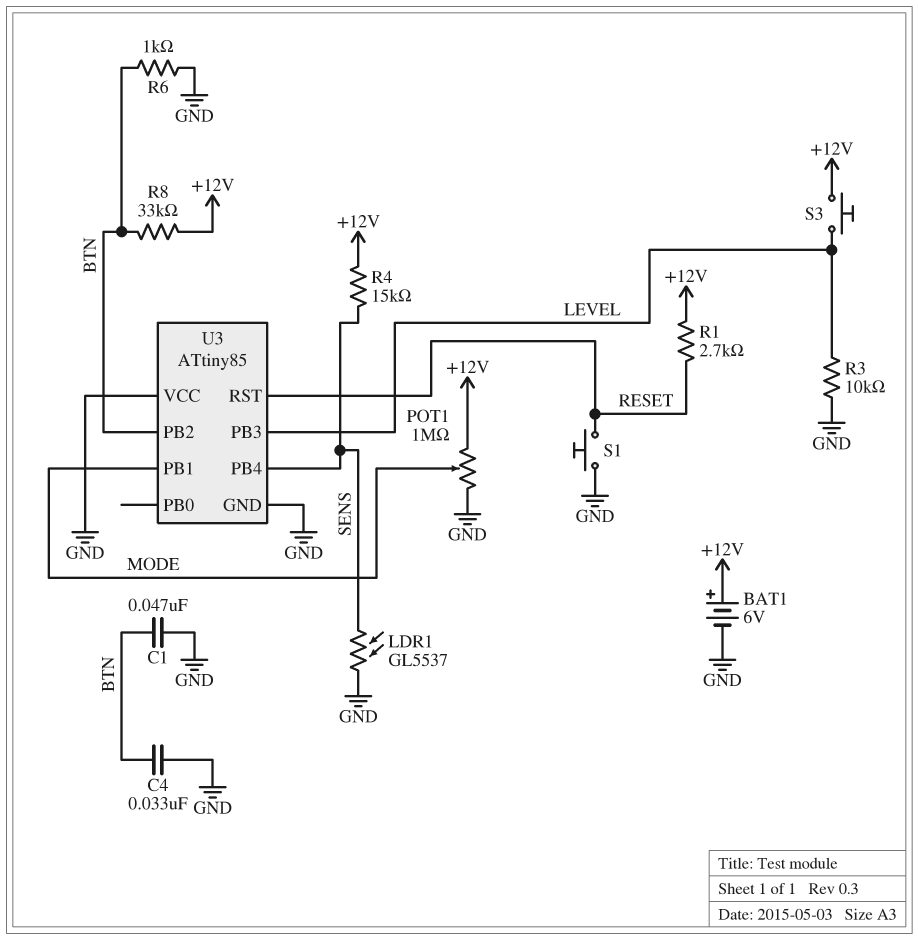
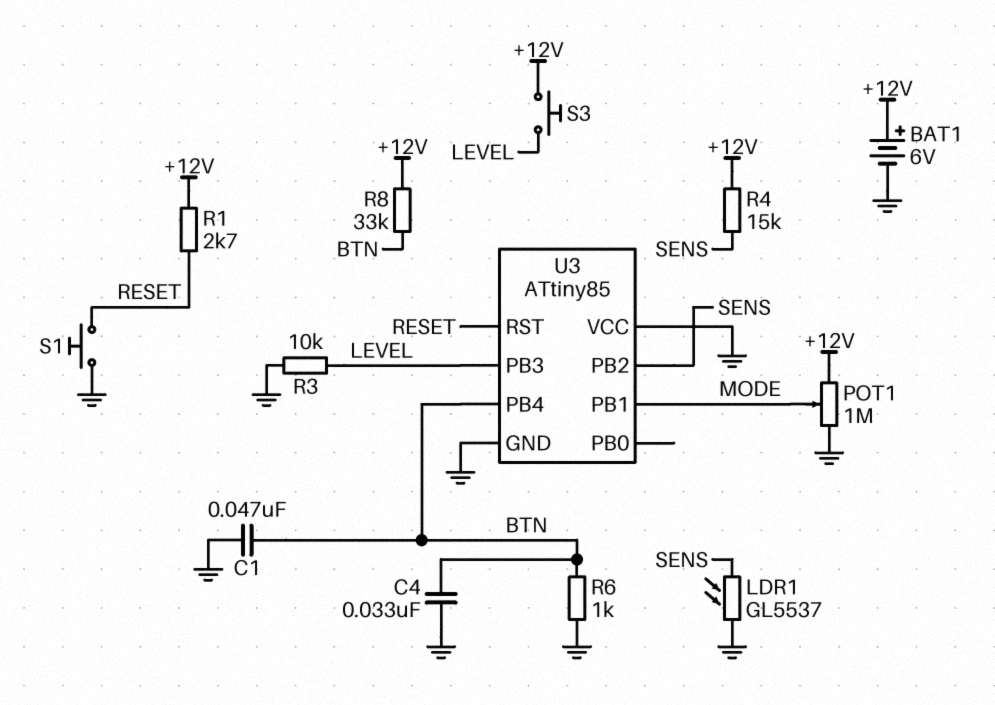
U3 pin PB2: BTN -> SENS
U3 pin PB4: SENS -> BTN

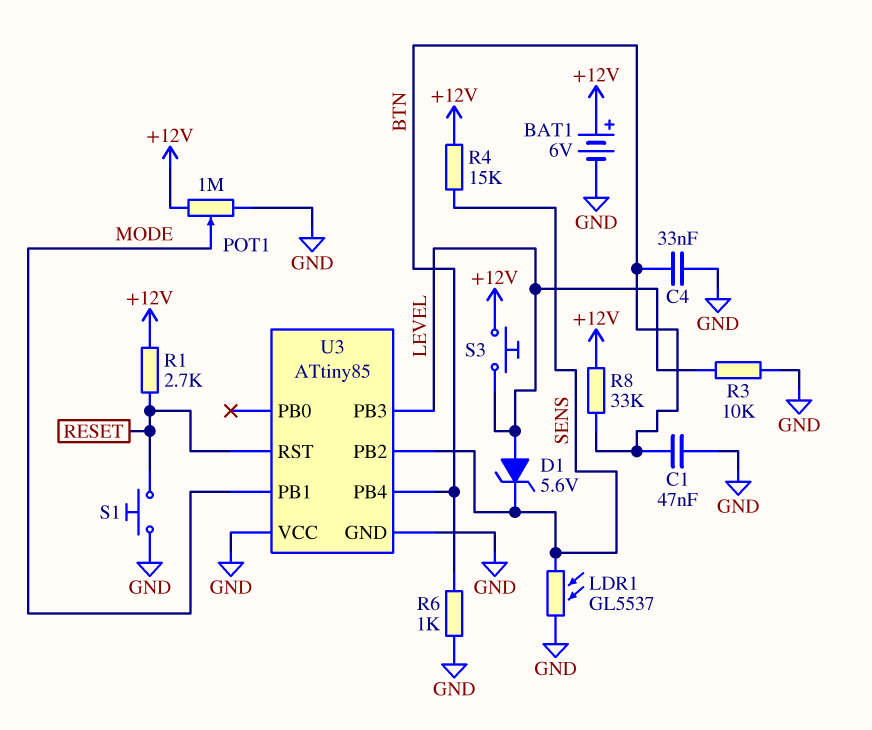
D1: none -> zener 5.6V (A LEVEL, K SENS)

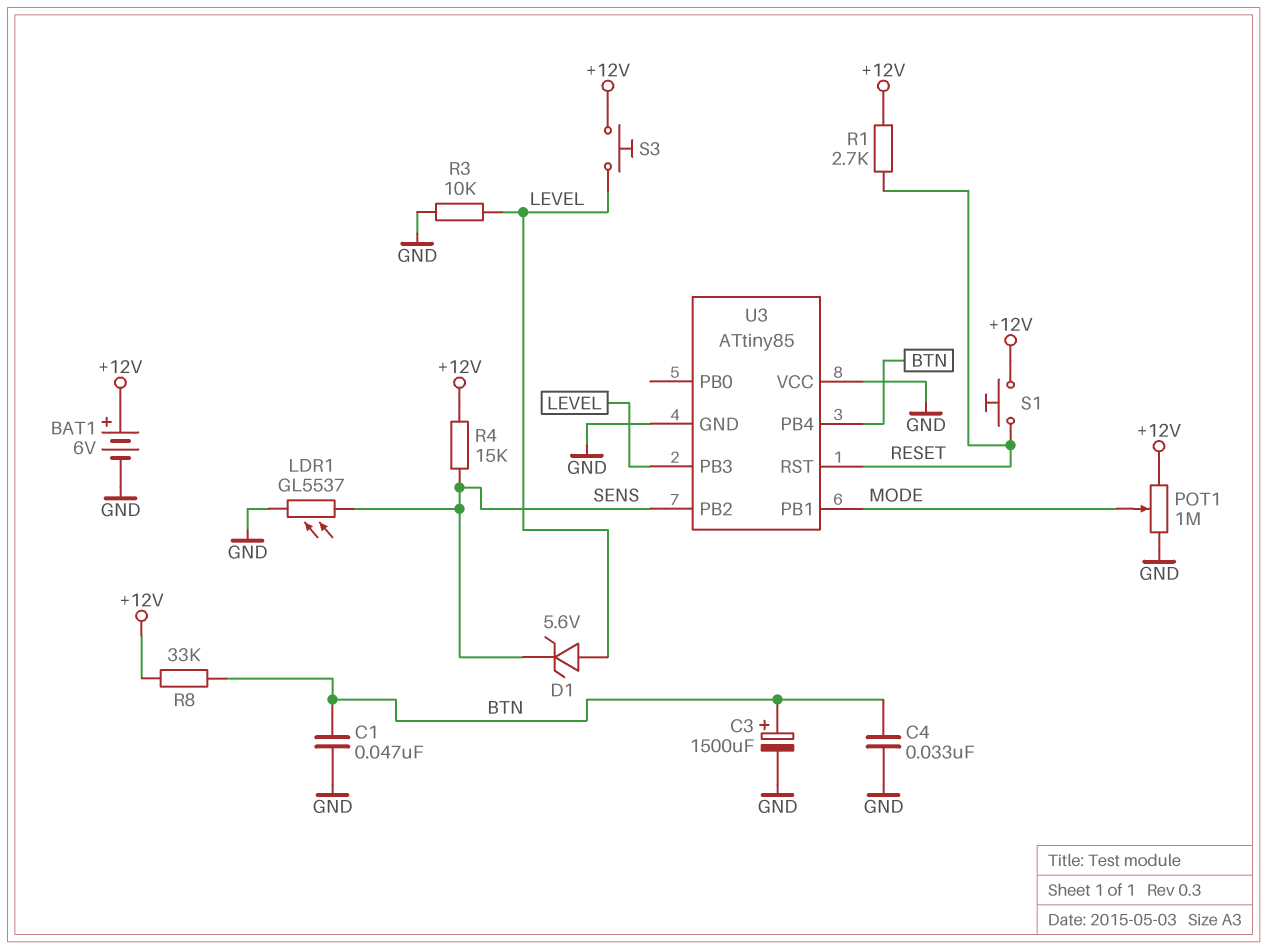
C3: none -> 1500uF (plus BTN, minus GND)
R6: 1k (BTN, GND) -> none
S1: button (GND, RESET) -> button (+12V, RESET)

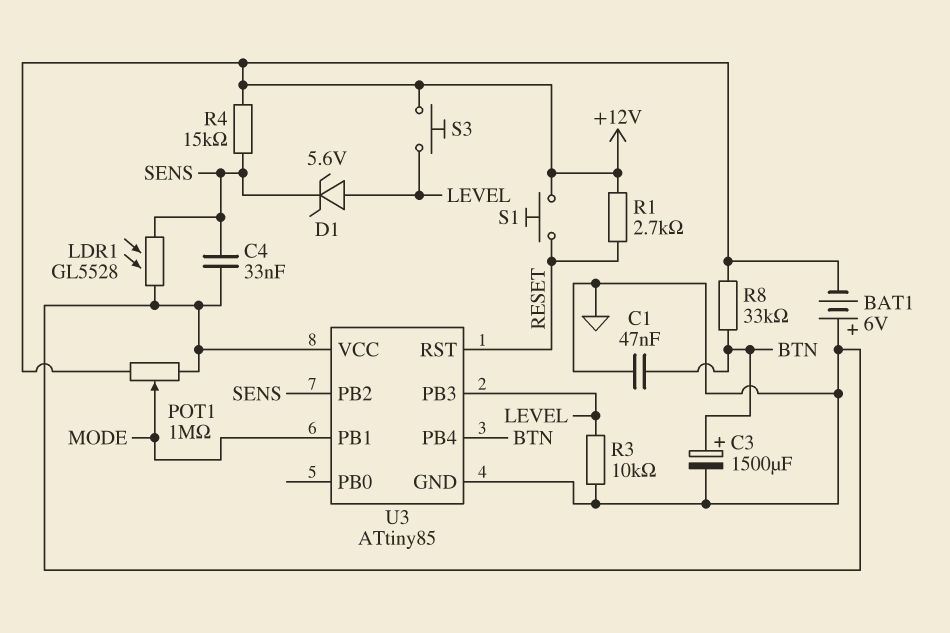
BAT1: 6V (plus +12V, minus GND) -> 6V (plus GND, minus +12V)
C4: 33nF (BTN, GND) -> 33nF (GND, SENS)
LDR1: GL5537 (GND, SENS) -> GL5528 (GND, SENS)

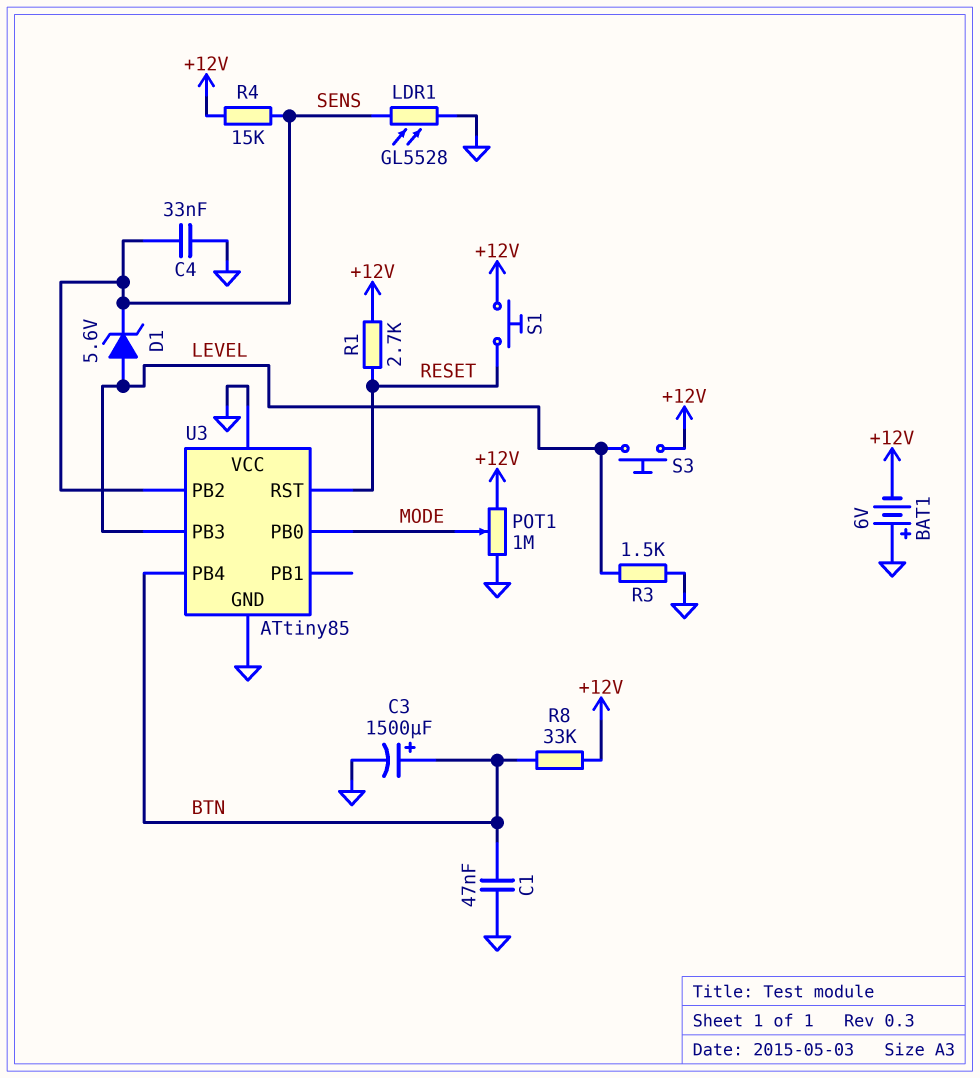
R3: 10k (GND, LEVEL) -> 1.5k (GND, LEVEL)
U3 pin PB0: none -> MODE
U3 pin PB1: MODE -> none

